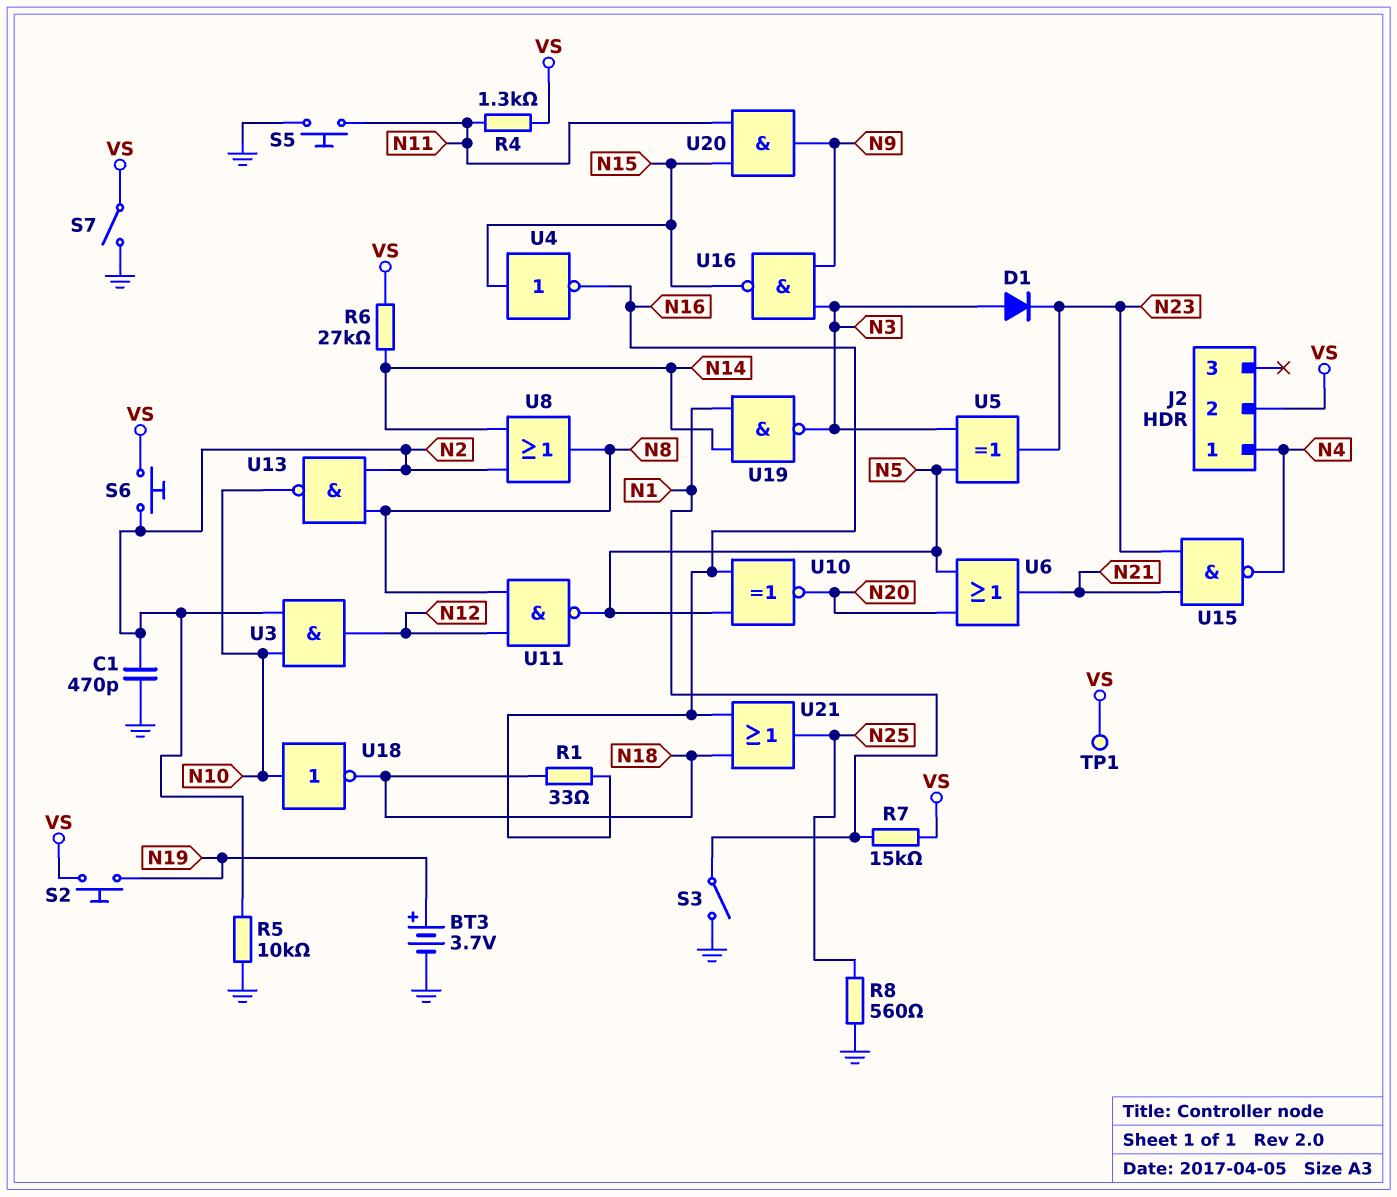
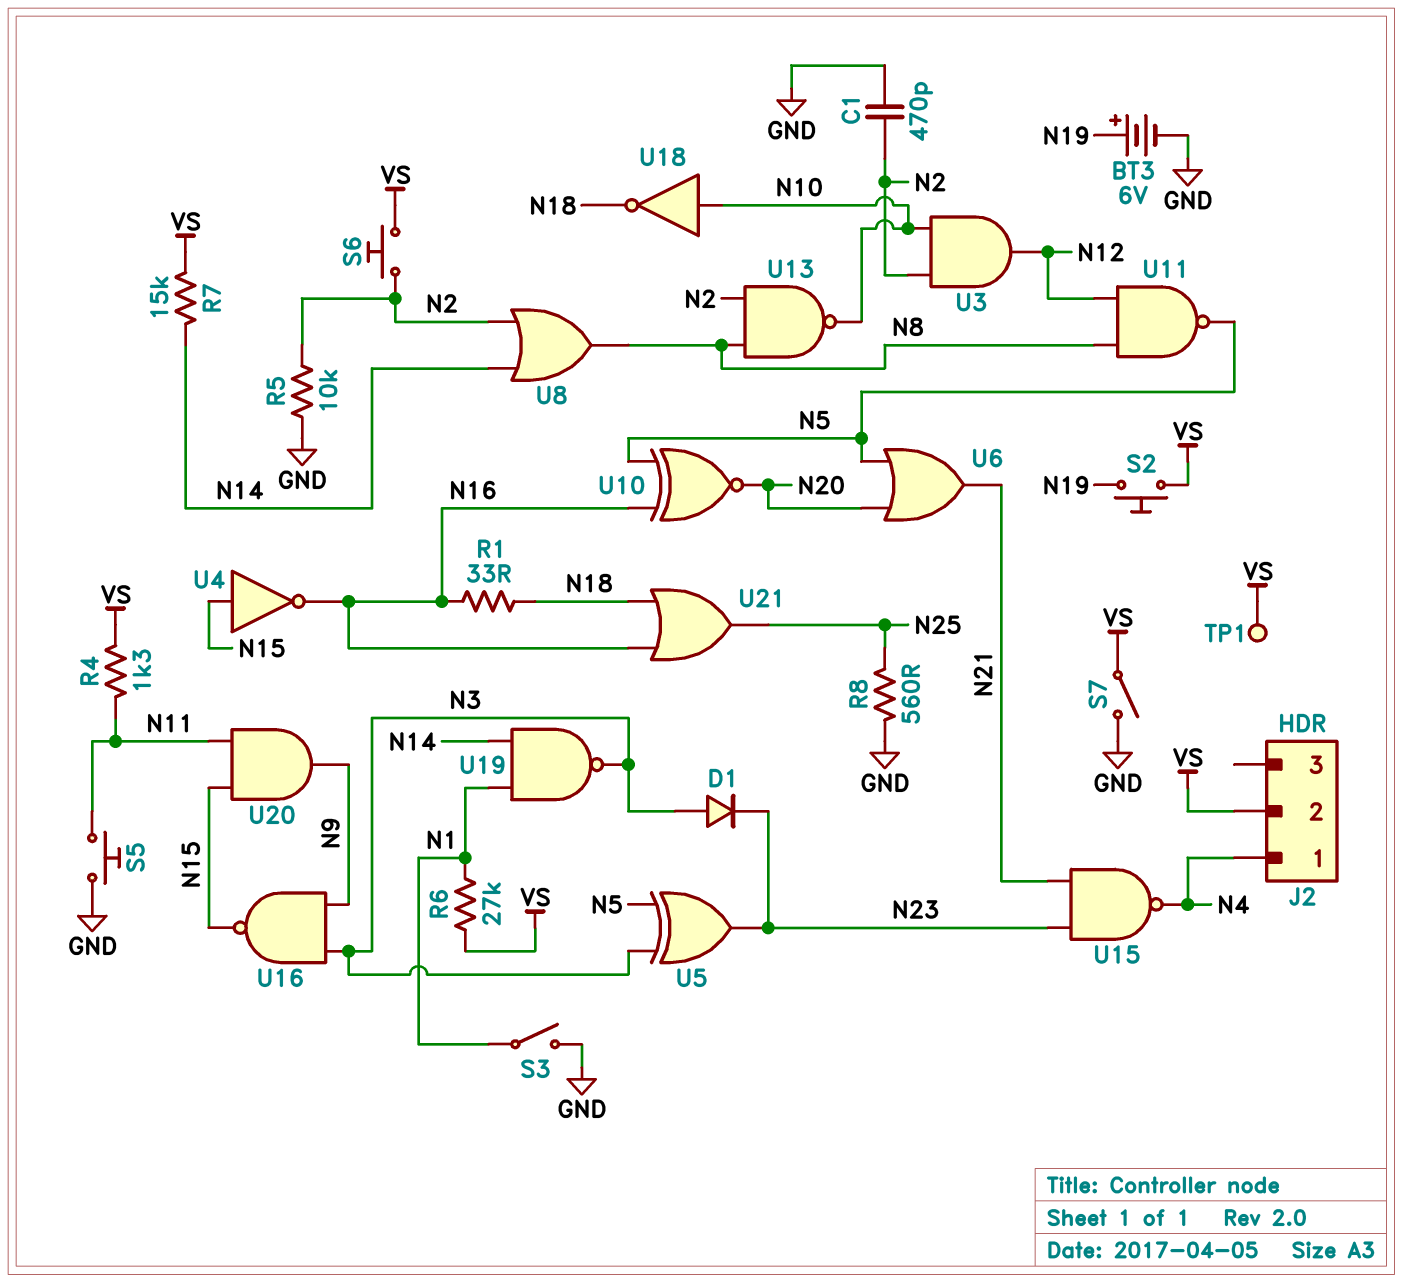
BT3: 3.7V (plus N19, minus GND) -> 6V (plus N19, minus GND)
R6: 27k (N14, VS) -> 27k (N1, VS)
R7: 15k (N1, VS) -> 15k (N14, VS)

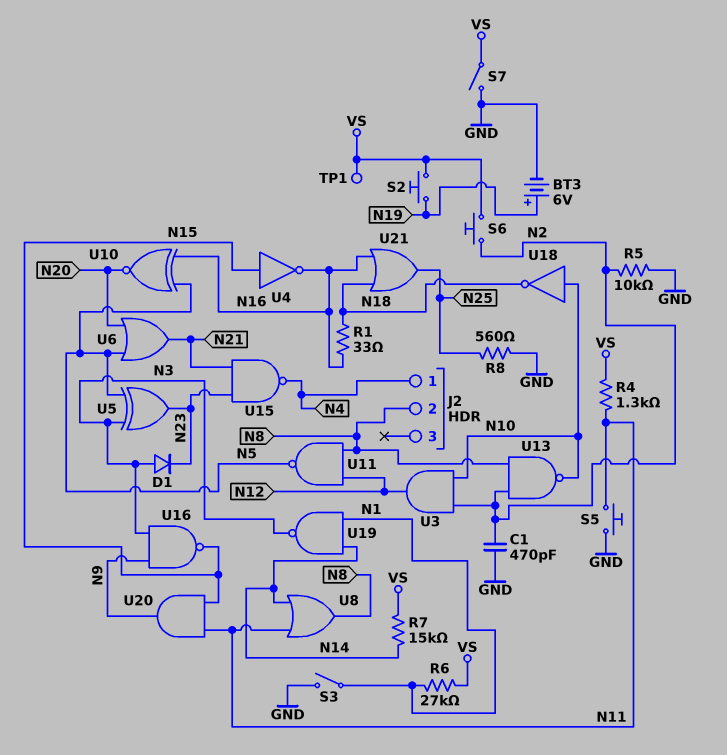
J2 pin 2: VS -> N8
U8: OR (in N2, in N14, out N8) -> OR (in N11, in N14, out N8)

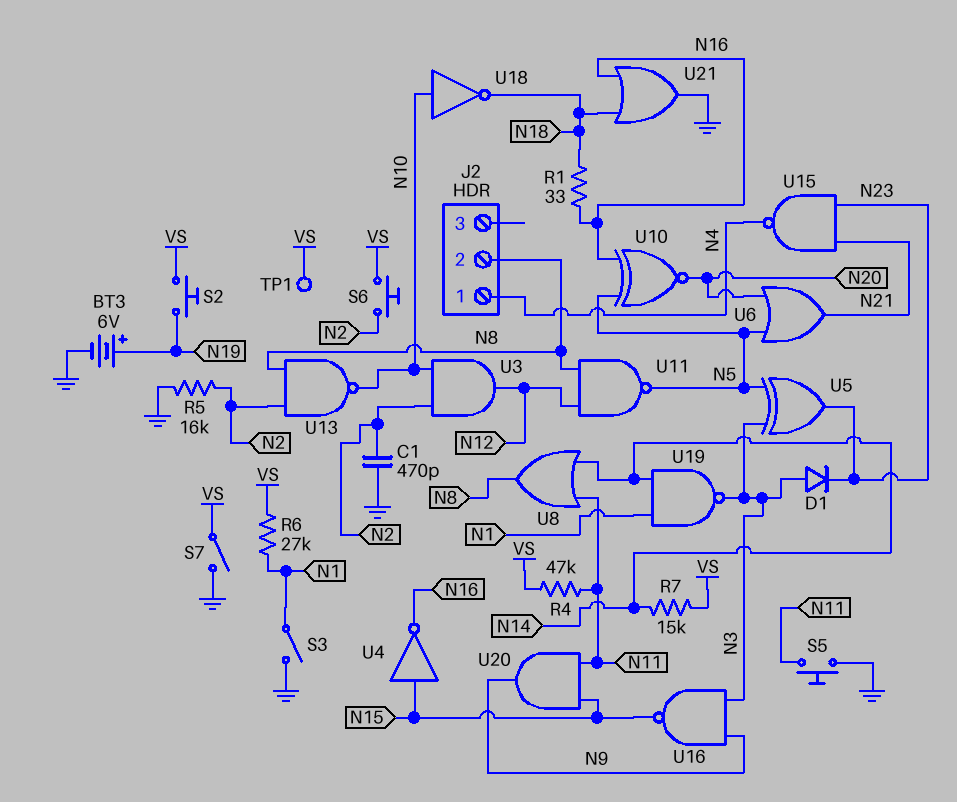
R4: 1.3k (N11, VS) -> 47k (N11, VS)
R5: 10k (GND, N2) -> 16k (GND, N2)
R8: 560 (GND, N25) -> none
U21: OR (in N16, in N18, out N25) -> OR (in N16, in N18, out GND)

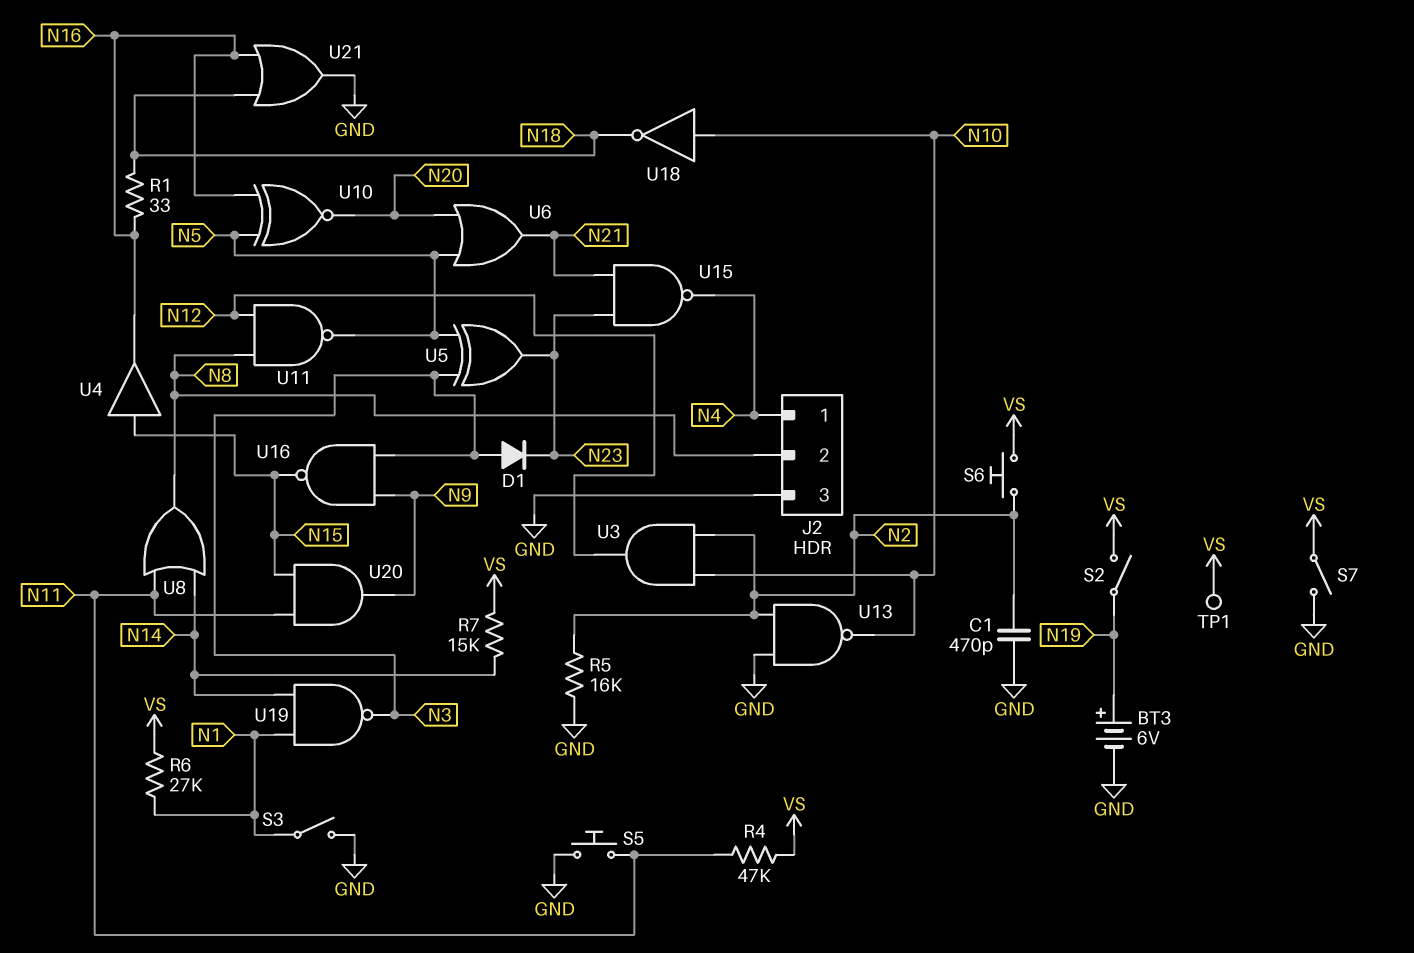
J2 pin 3: none -> GND
S2: button (N19, VS) -> switch (N19, VS)
U4: NOT (in N15, out N16) -> buffer (in N15, out N16)
U13: NAND (in N2, in N8, out N10) -> NAND (in GND, in N2, out N10)

